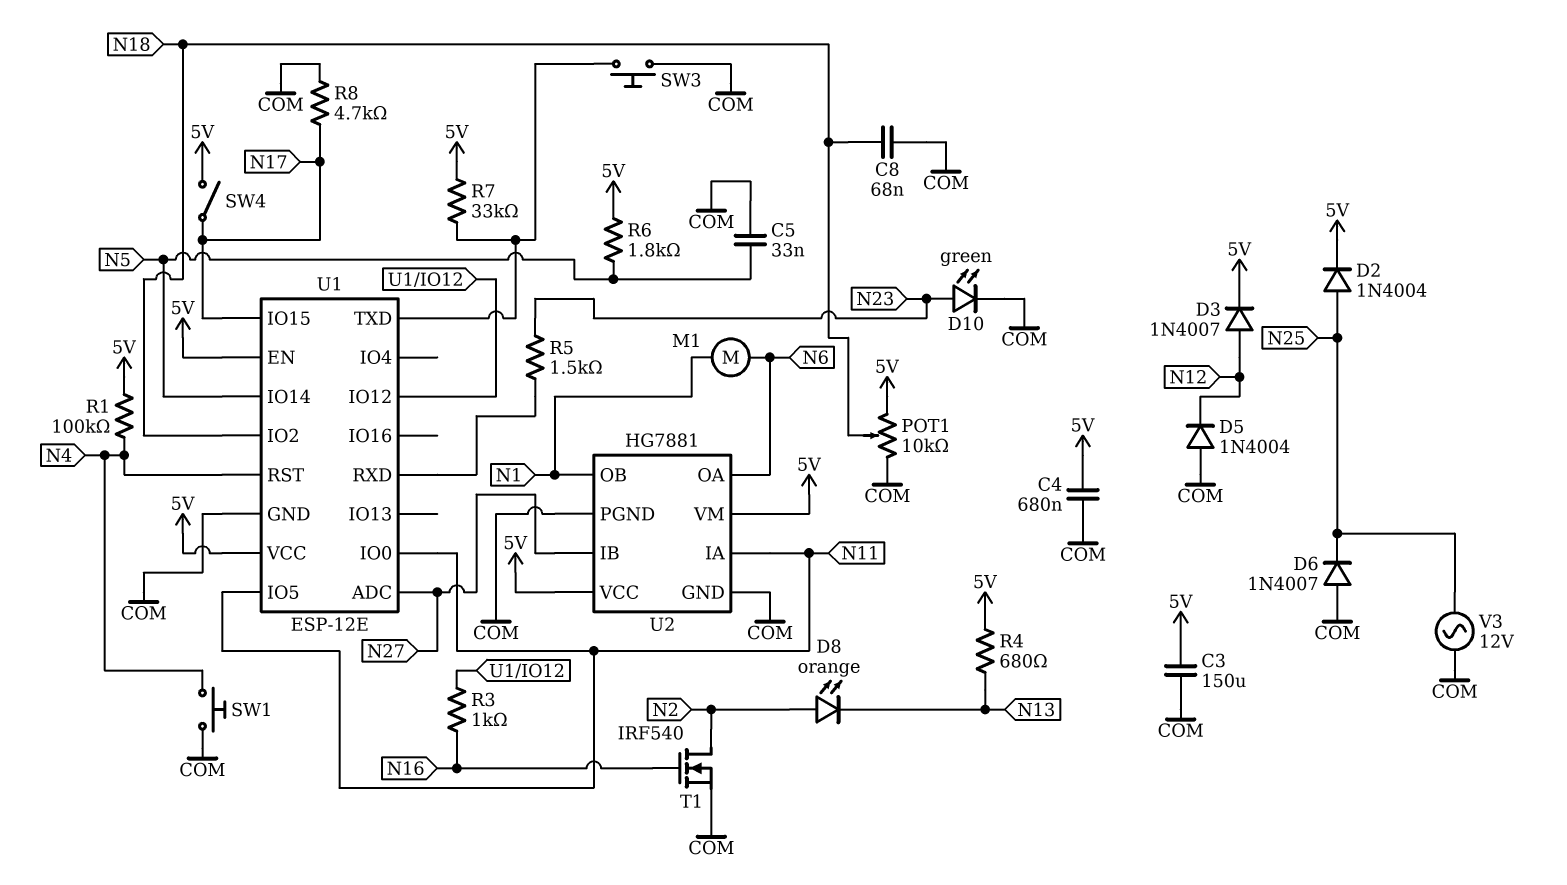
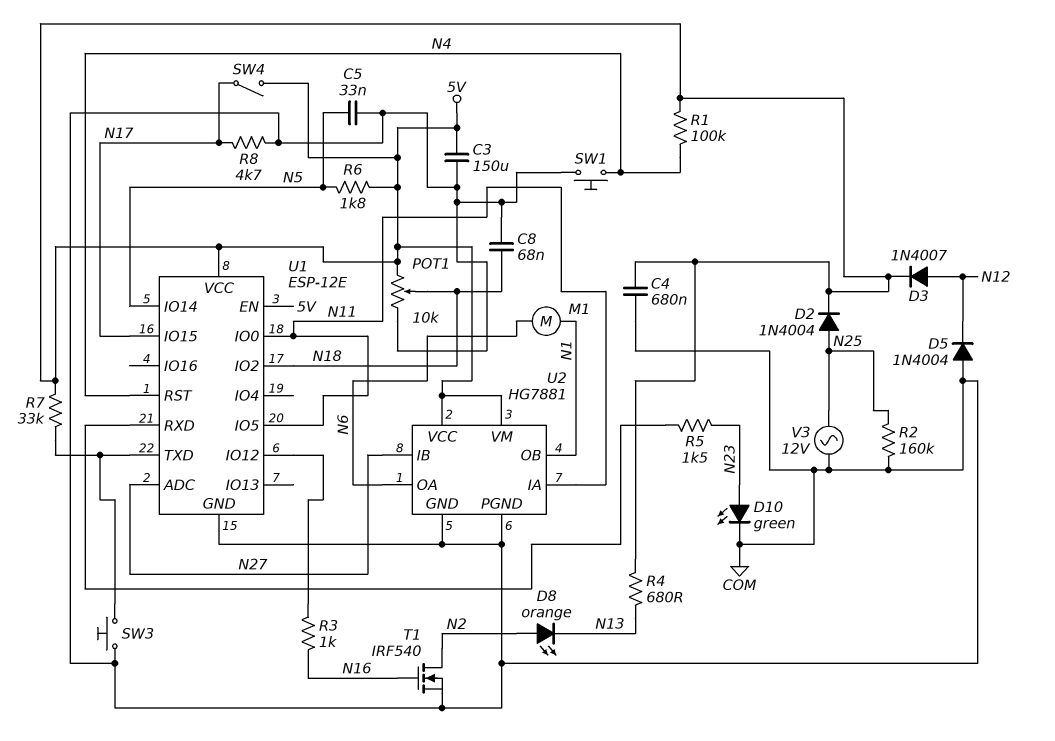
D6: diode 1N4007 (A COM, K N25) -> none
R2: none -> 160k (COM, N25)

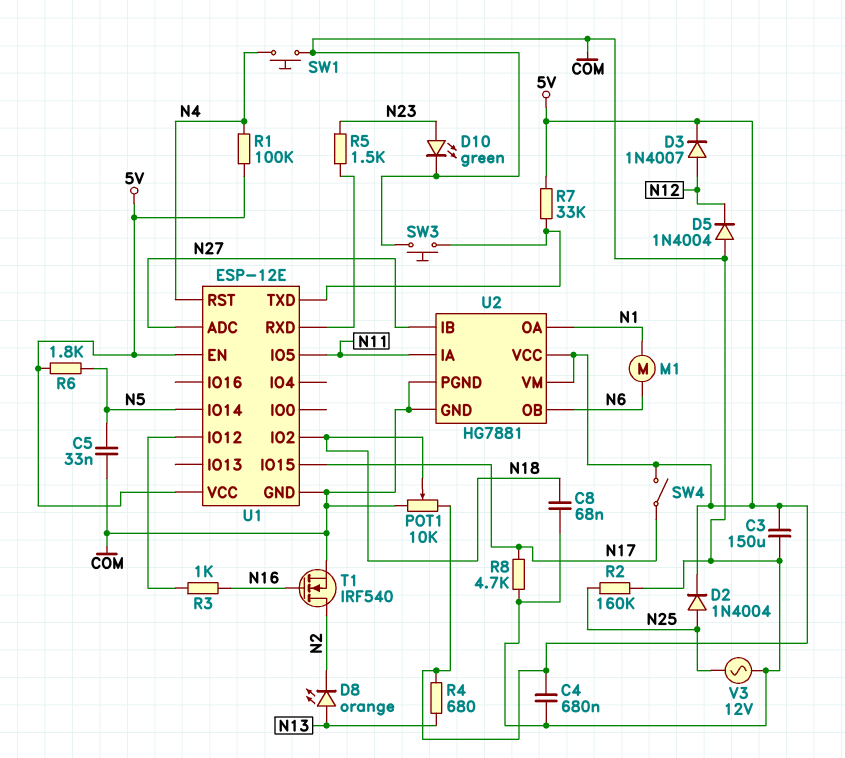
D8: LED orange (A N2, K N13) -> LED orange (A N13, K N2)
U1 pin IO0: N11 -> none
U2 pin OA: N6 -> N1
U2 pin OB: N1 -> N6

